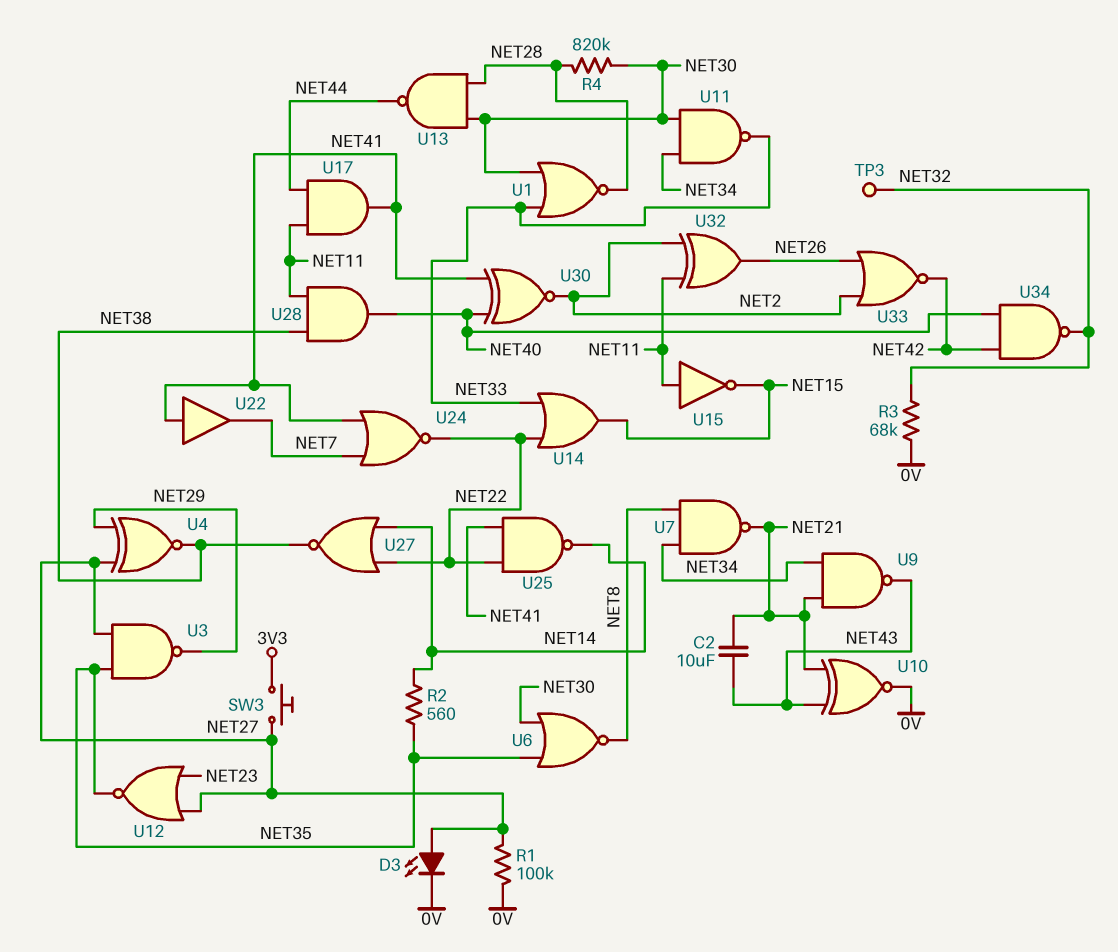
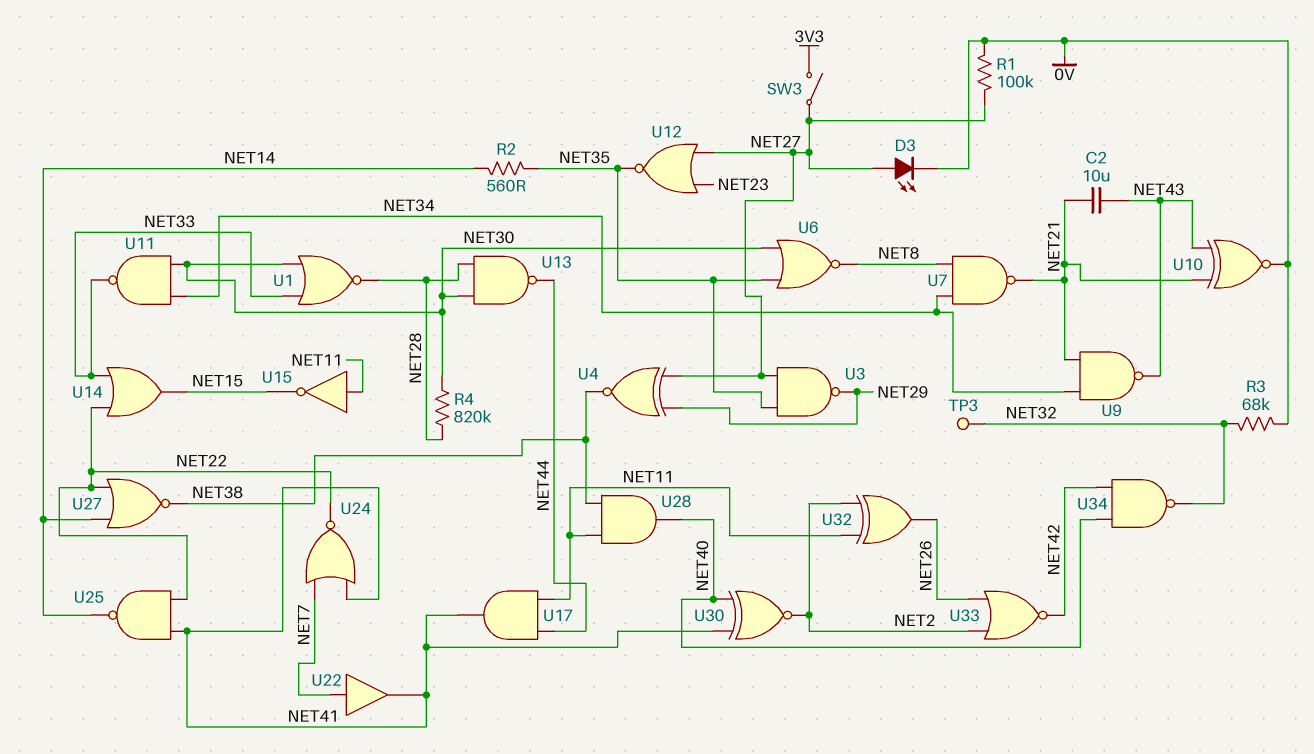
SW3: button (3V3, NET27) -> switch (3V3, NET27)
U22: buffer (in NET41, out NET7) -> buffer (in NET7, out NET41)

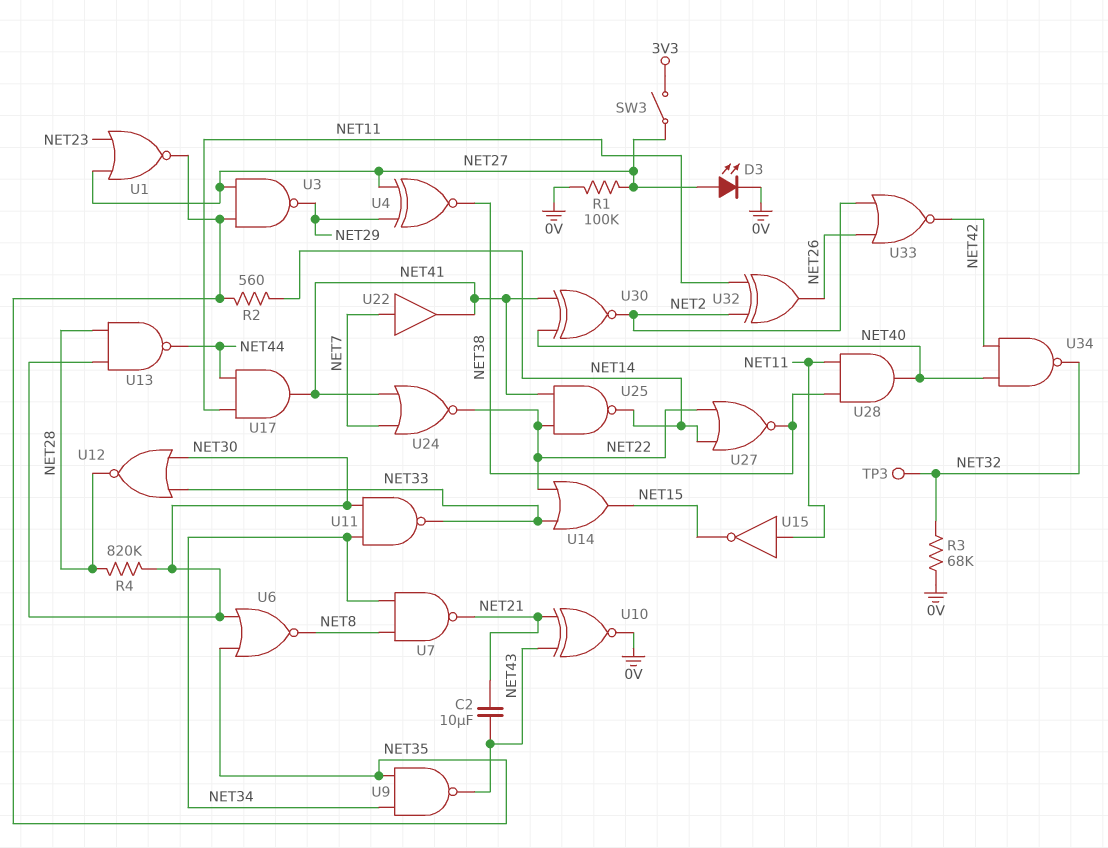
U1: NOR (in NET30, in NET33, out NET28) -> NOR (in NET23, in NET27, out NET35)
U9: NAND (in NET21, in NET34, out NET43) -> NAND (in NET34, in NET35, out NET43)
U12: NOR (in NET23, in NET27, out NET35) -> NOR (in NET30, in NET33, out NET28)

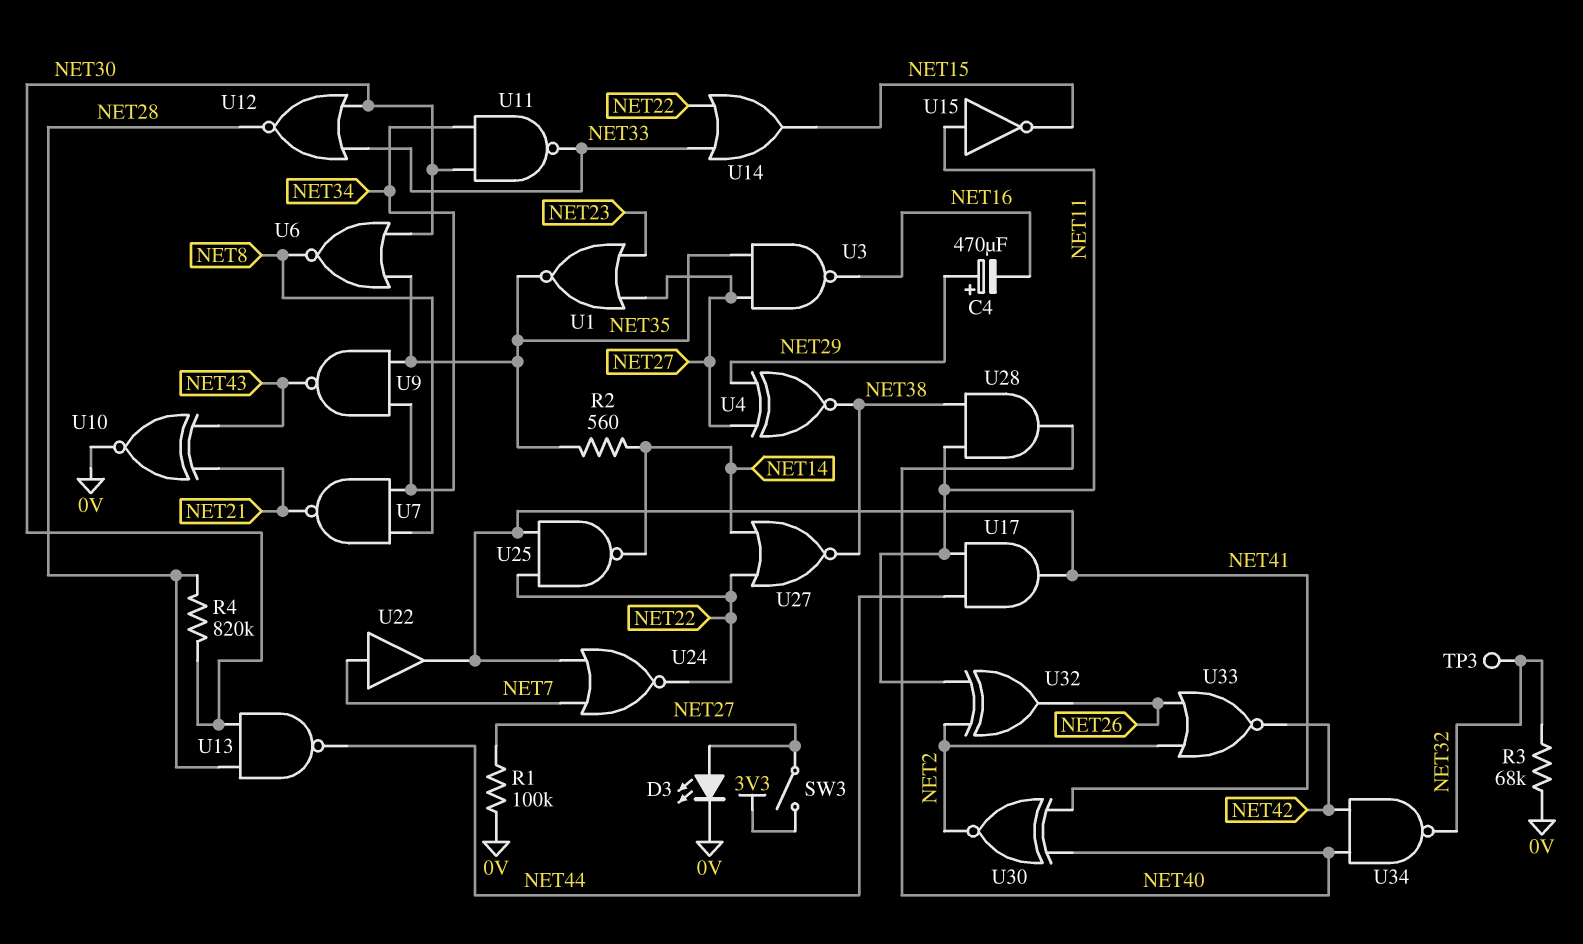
C2: 10uF (NET21, NET43) -> none
C4: none -> 470uF (plus NET29, minus NET16)
U3: NAND (in NET27, in NET35, out NET29) -> NAND (in NET27, in NET35, out NET16)

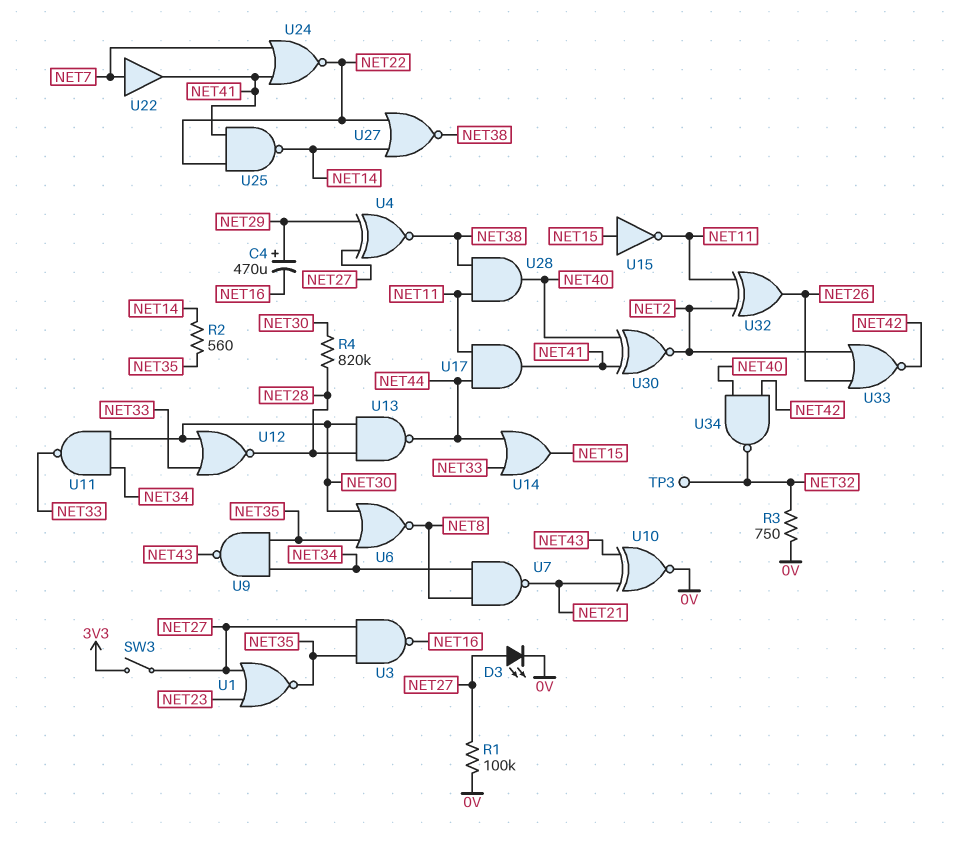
R3: 68k (0V, NET32) -> 750 (0V, NET32)
U14: OR (in NET22, in NET33, out NET15) -> OR (in NET33, in NET44, out NET15)
U15: NOT (in NET11, out NET15) -> NOT (in NET15, out NET11)

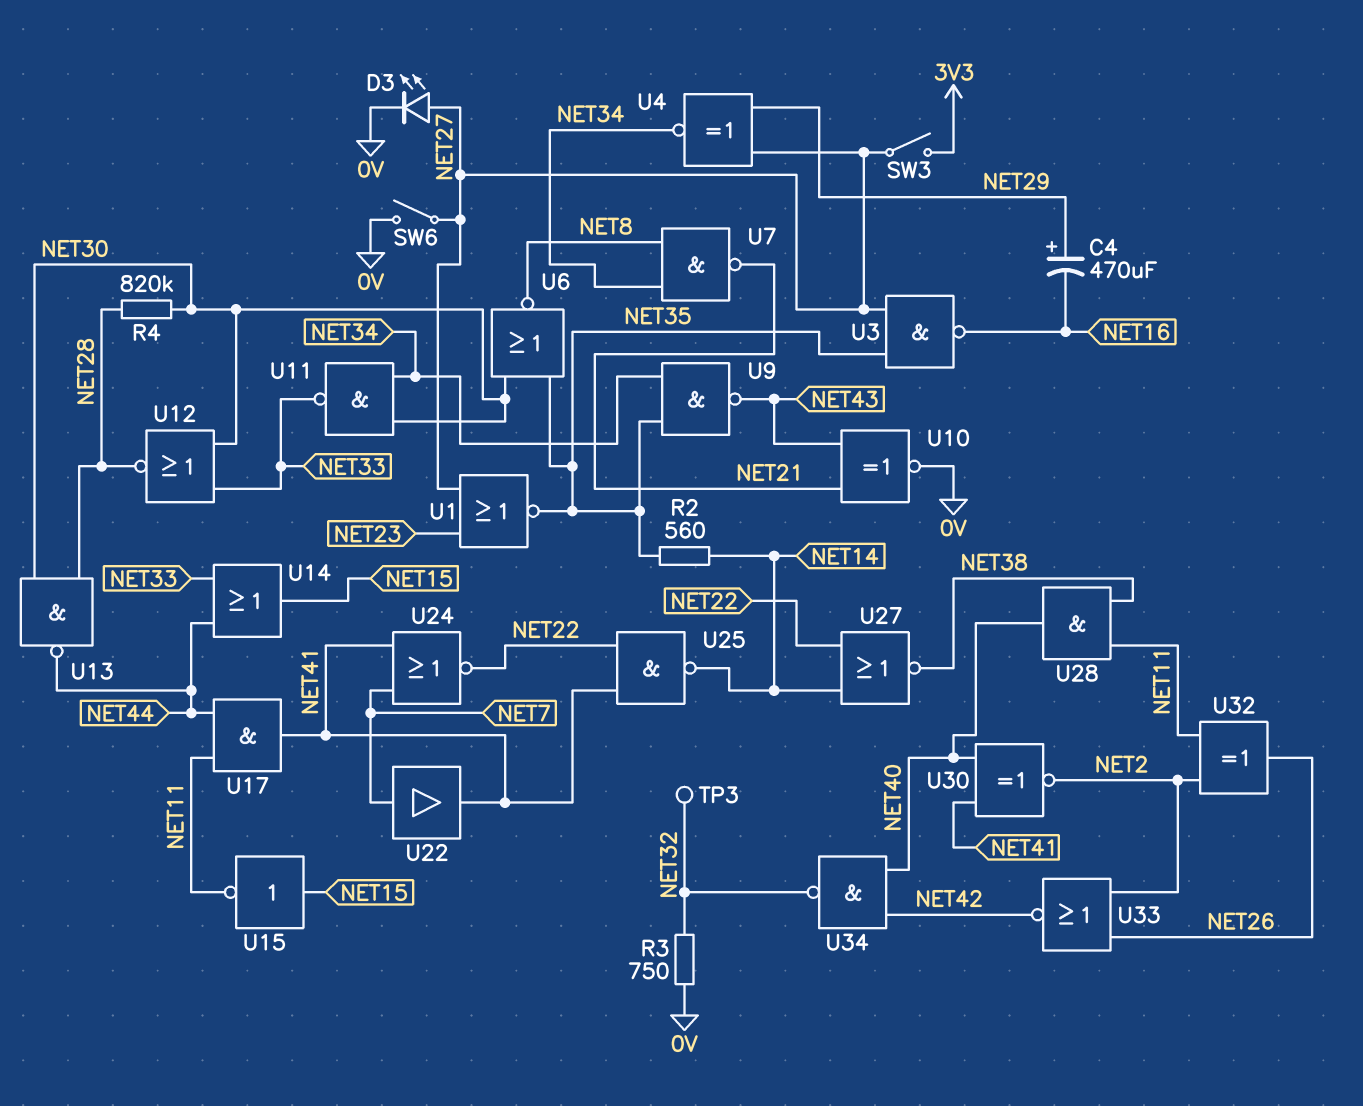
R1: 100k (0V, NET27) -> none
SW6: none -> switch (0V, NET27)
U4: XNOR (in NET27, in NET29, out NET38) -> XNOR (in NET27, in NET29, out NET34)

